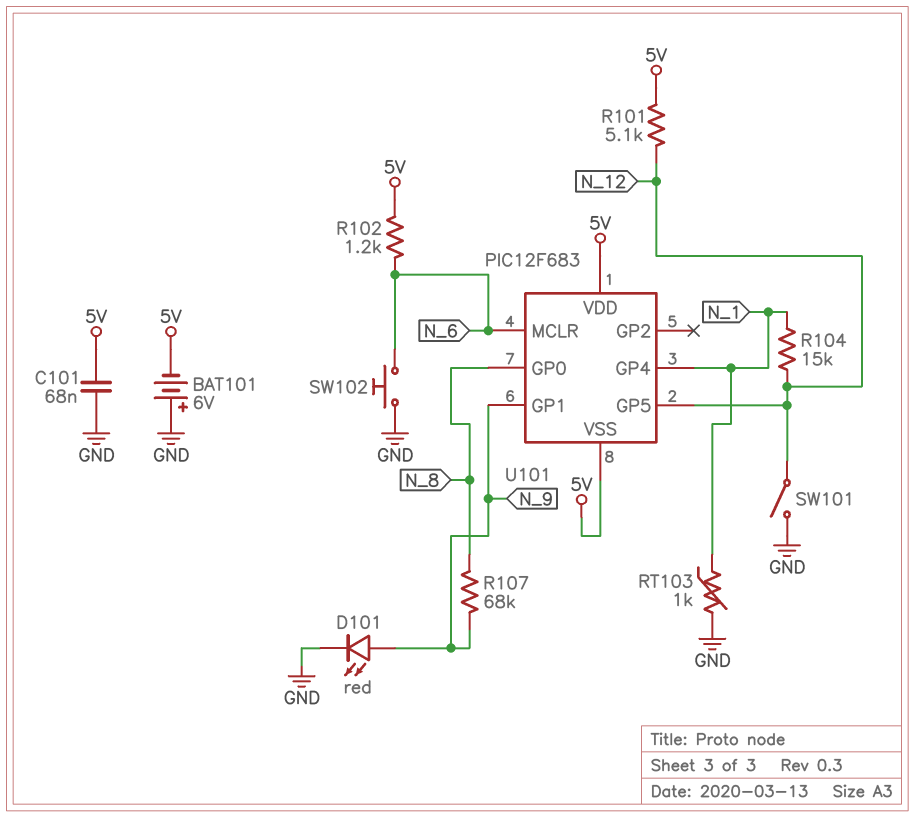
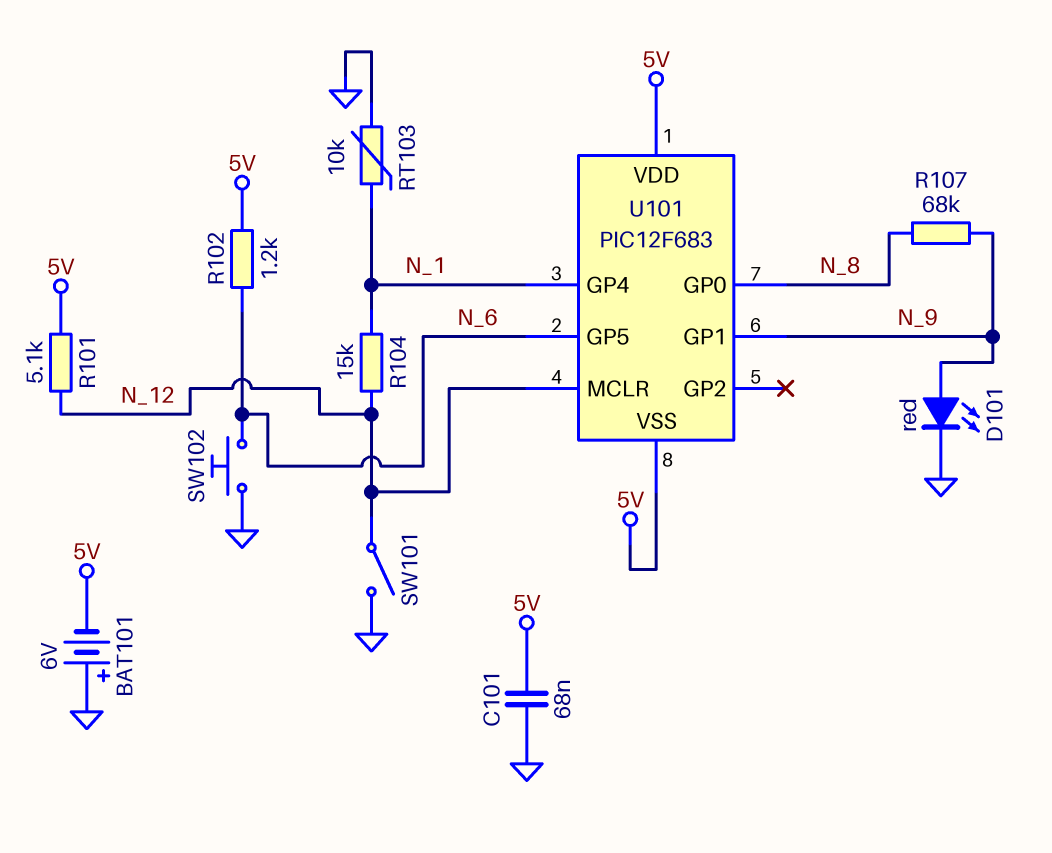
RT103: 1k (GND, N_1) -> 10k (GND, N_1)
U101 pin GP5: N_12 -> N_6
U101 pin MCLR: N_6 -> N_12

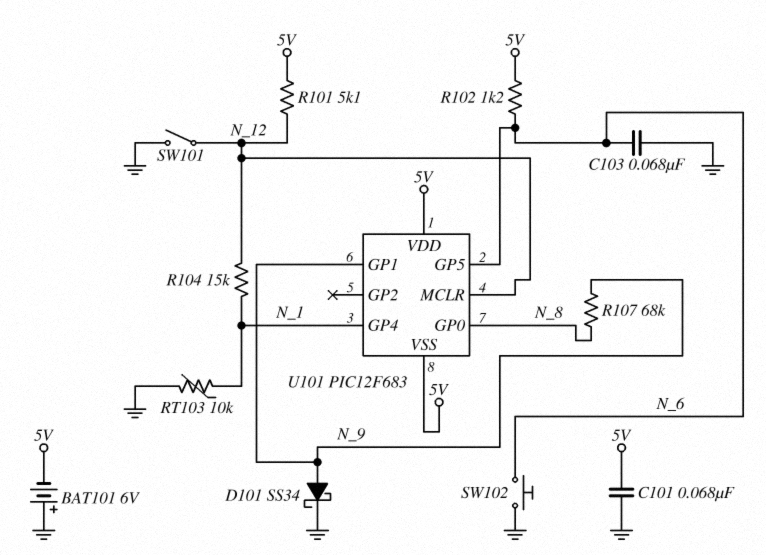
C103: none -> 68nF (GND, N_6)
D101: LED red (A N_9, K GND) -> schottky SS34 (A N_9, K GND)

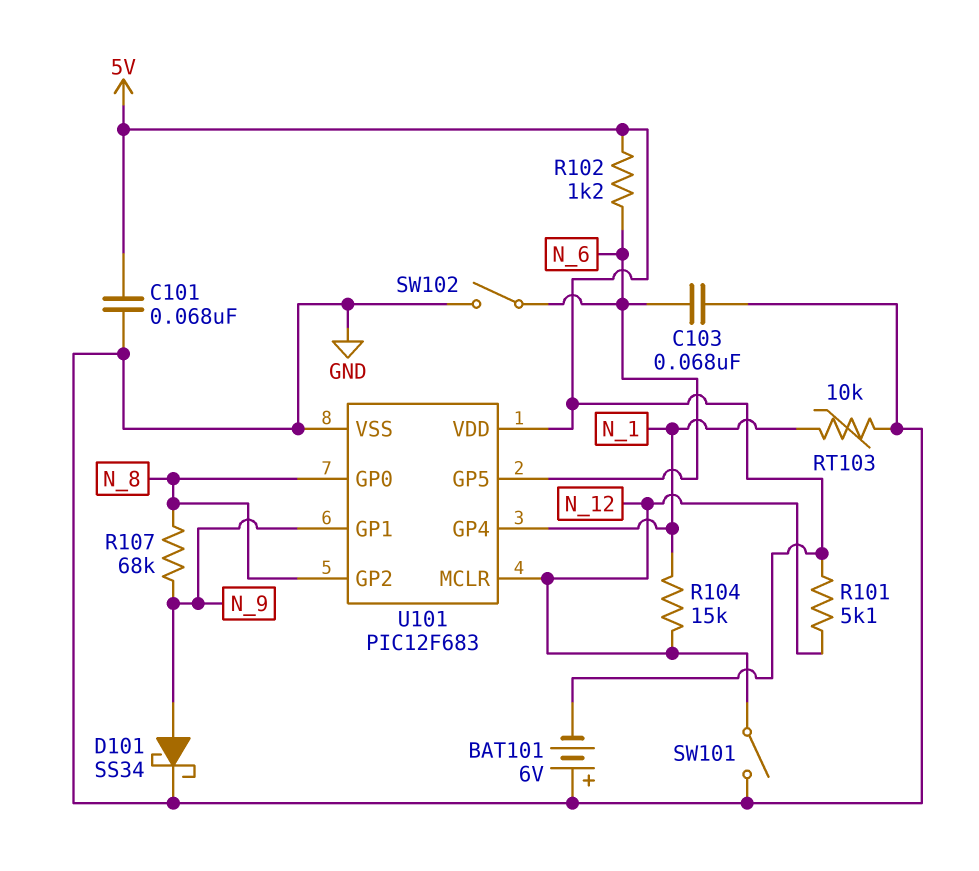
SW102: button (GND, N_6) -> switch (GND, N_6)
U101 pin GP2: none -> N_8
U101 pin VSS: 5V -> GND

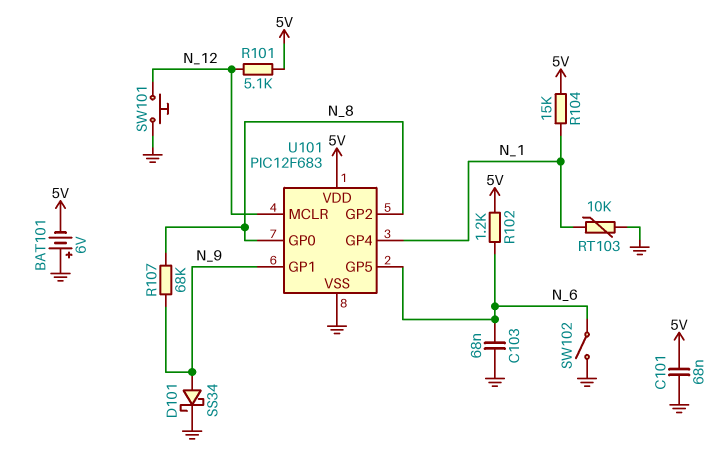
R104: 15k (N_1, N_12) -> 15k (5V, N_1)
SW101: switch (GND, N_12) -> button (GND, N_12)

